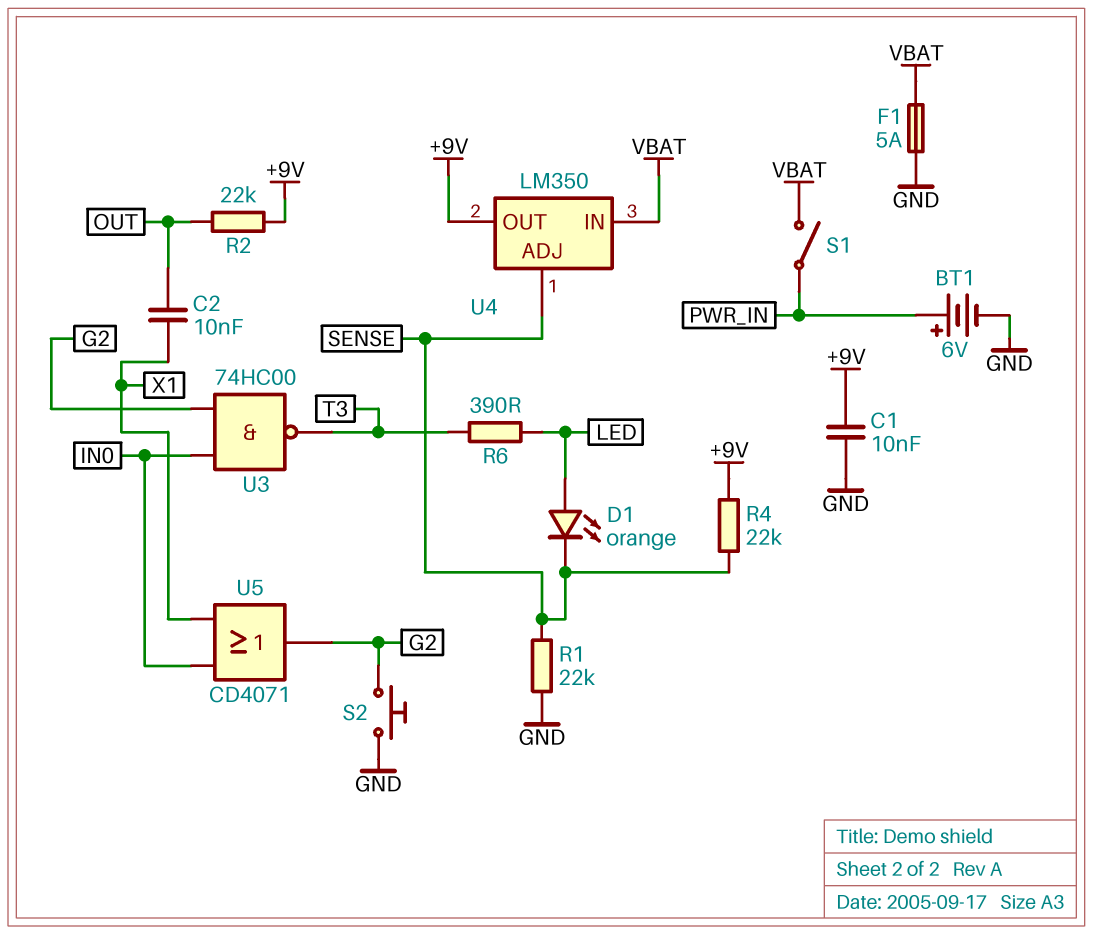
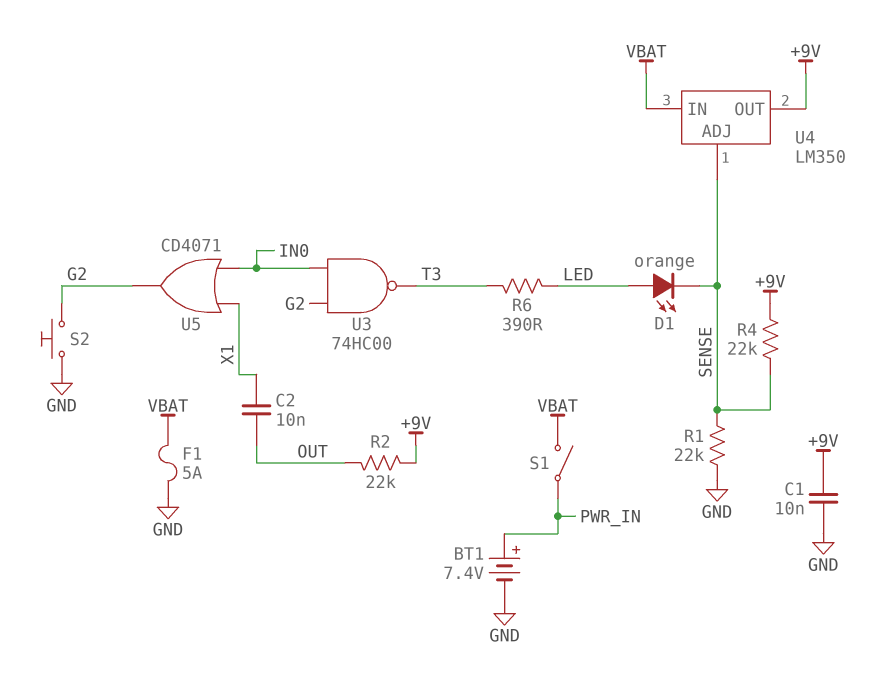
BT1: 6V (plus PWR_IN, minus GND) -> 7.4V (plus PWR_IN, minus GND)

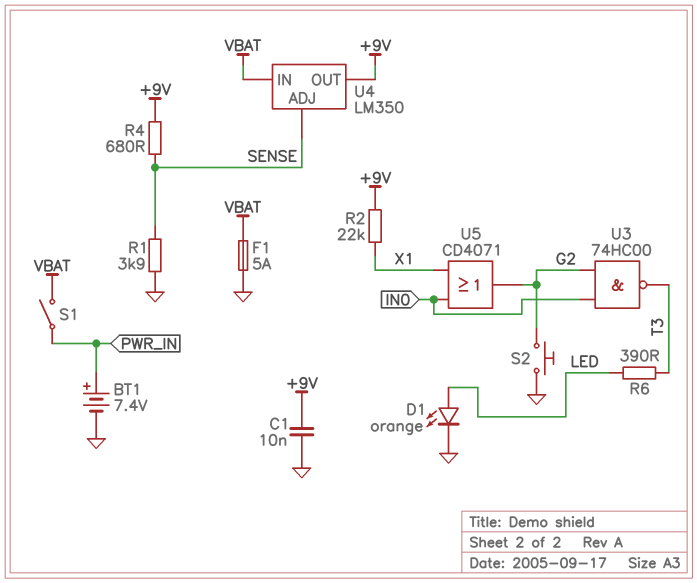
C2: 10nF (OUT, X1) -> none
D1: LED orange (A LED, K SENSE) -> LED orange (A LED, K GND)
R1: 22k (GND, SENSE) -> 3.9k (GND, SENSE)
R2: 22k (+9V, OUT) -> 22k (+9V, X1)
R4: 22k (+9V, SENSE) -> 680 (+9V, SENSE)

